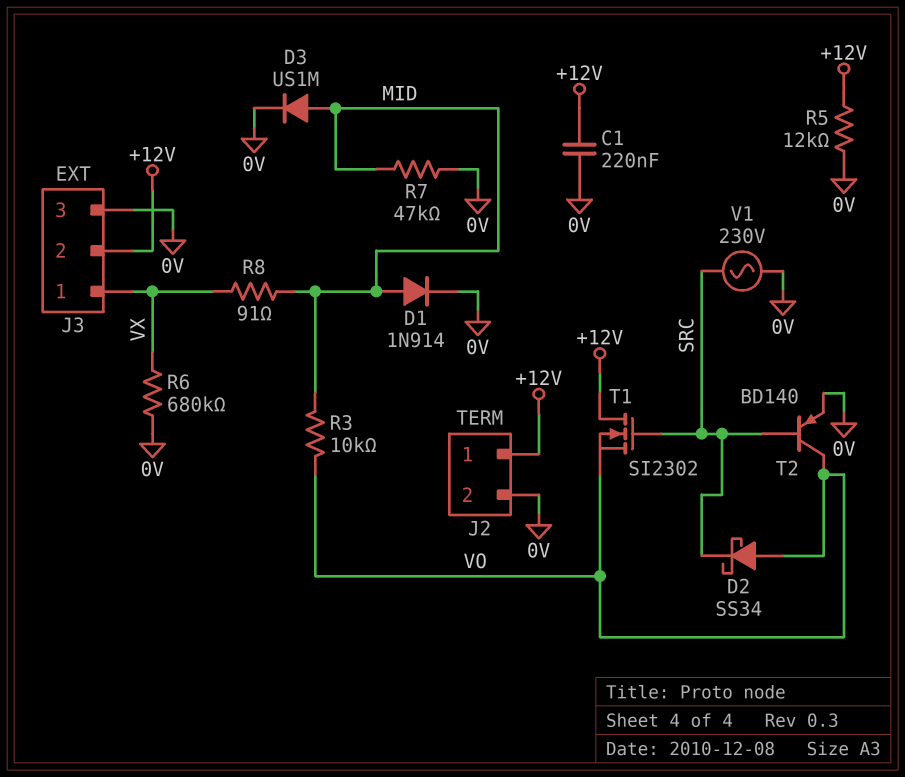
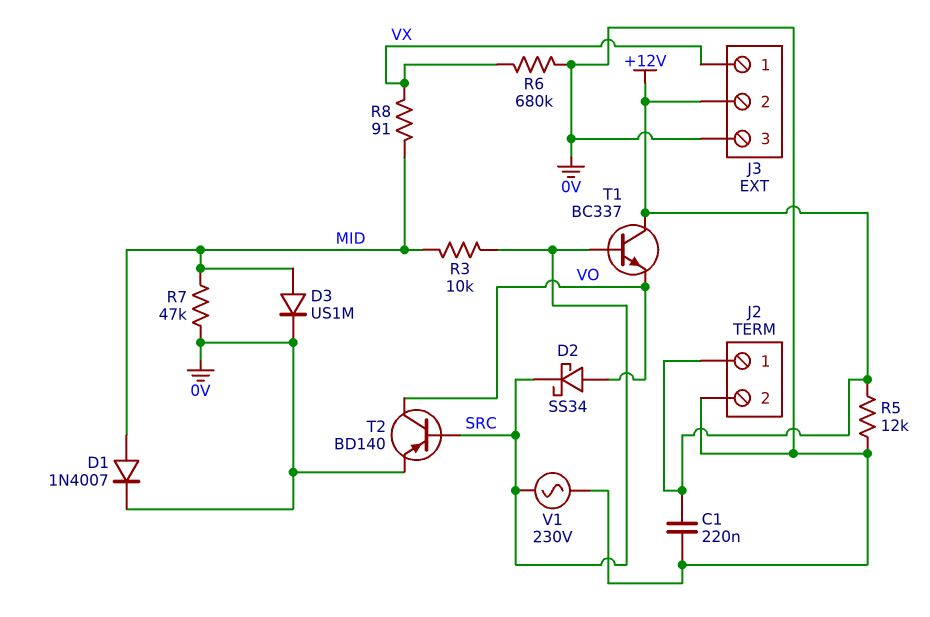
D1: diode 1N914 (A MID, K 0V) -> diode 1N4007 (A MID, K 0V)
R3: 10k (MID, VO) -> 10k (MID, SRC)
T1: NMOS SI2302 (G SRC, D +12V, S VO) -> NPN BC337 (B SRC, C +12V, E VO)

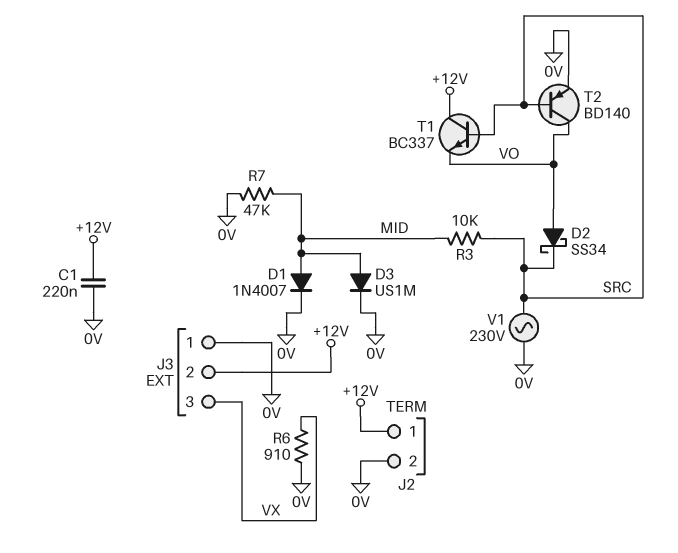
J3 pin 1: VX -> 0V
J3 pin 3: 0V -> VX
R5: 12k (+12V, 0V) -> none
R6: 680k (0V, VX) -> 910 (0V, VX)
R8: 91 (MID, VX) -> none

